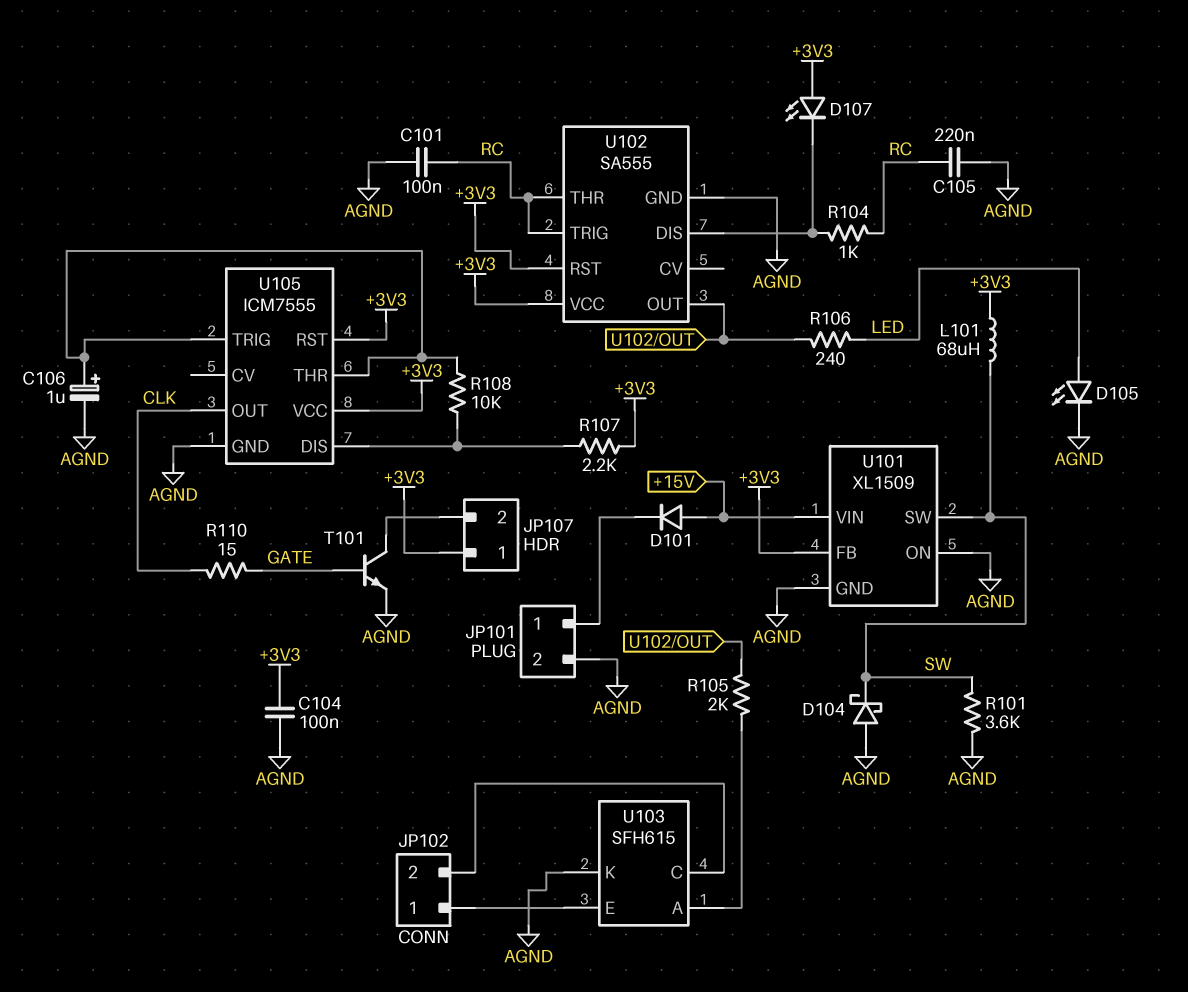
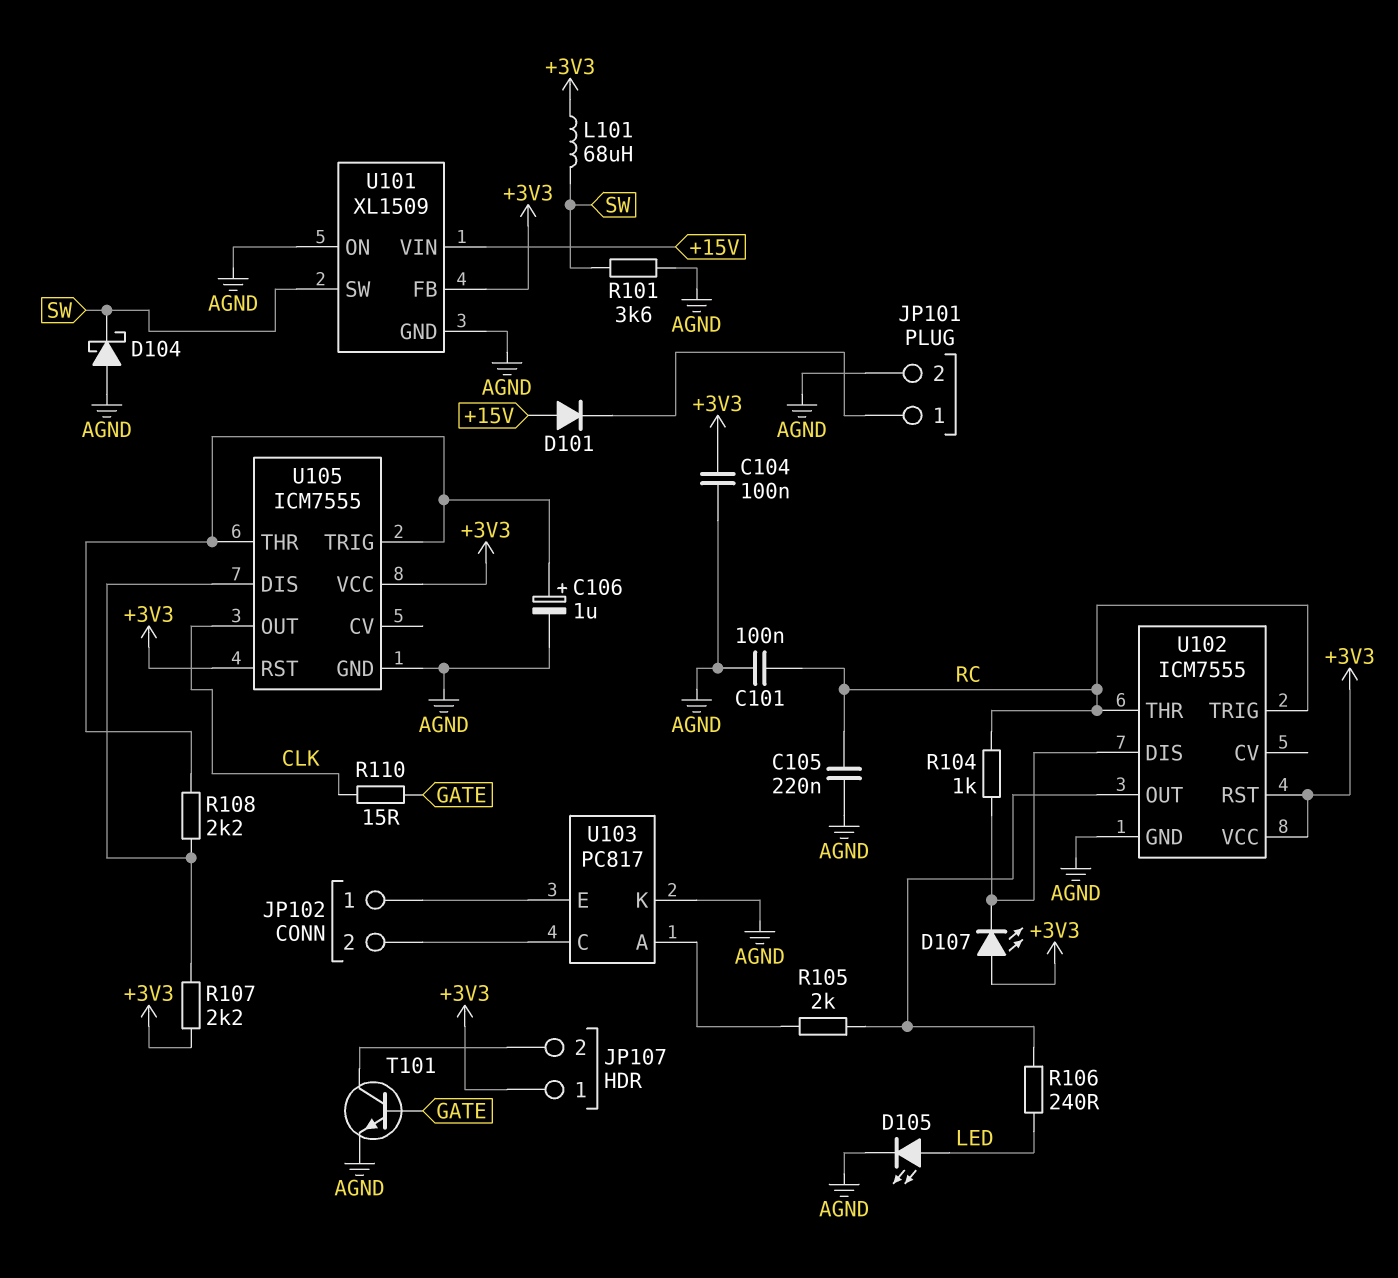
R108: 10k (U105/DIS, U105/THR) -> 2.2k (U105/DIS, U105/THR)
U102: SA555 -> ICM7555
U103: SFH615 -> PC817

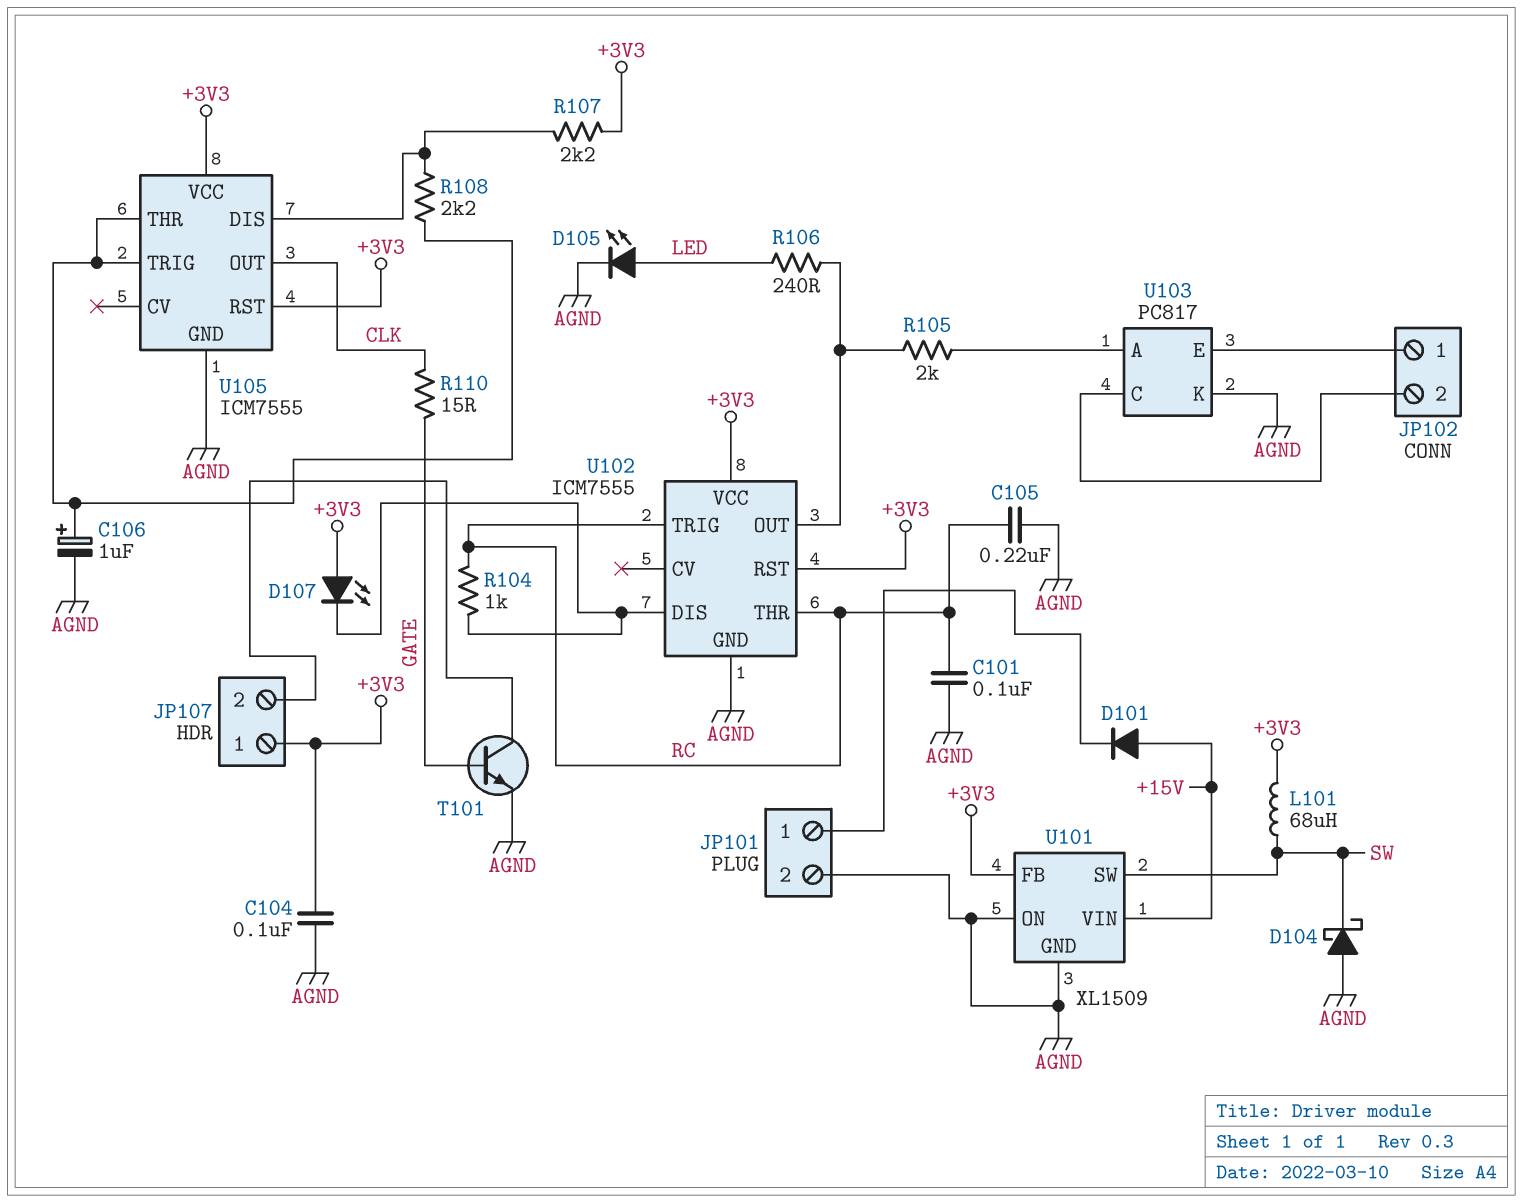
R101: 3.6k (AGND, SW) -> none

